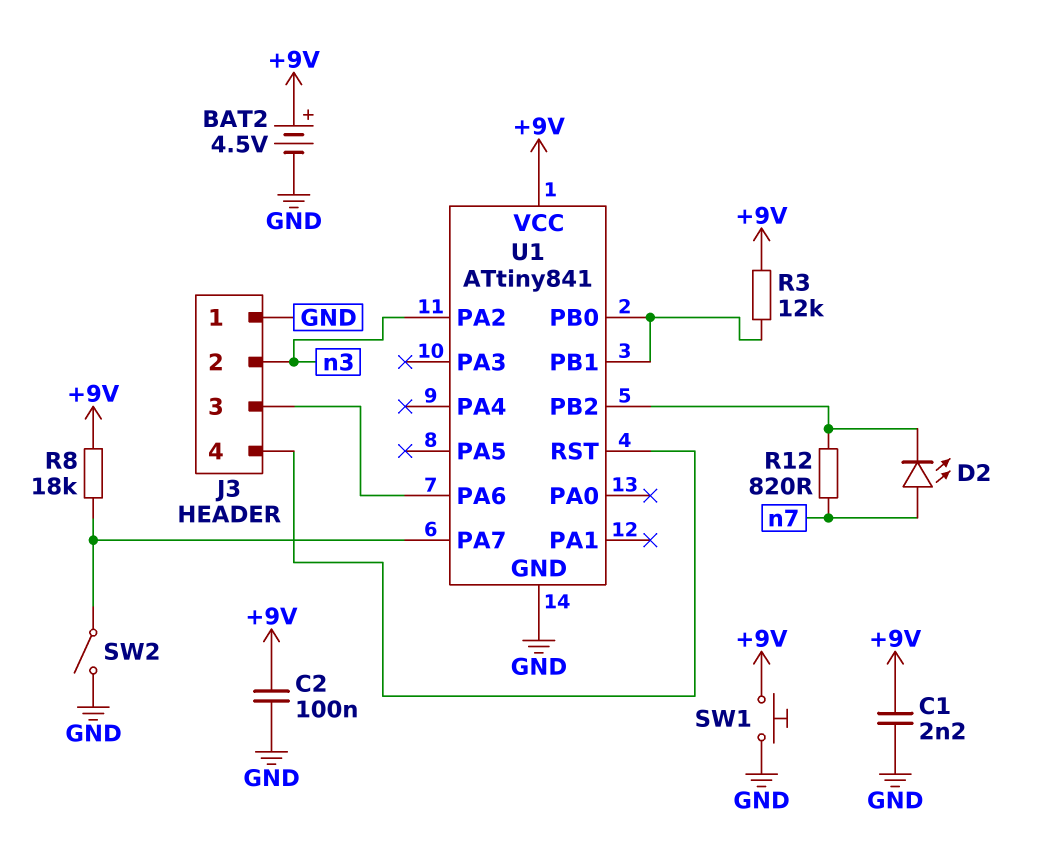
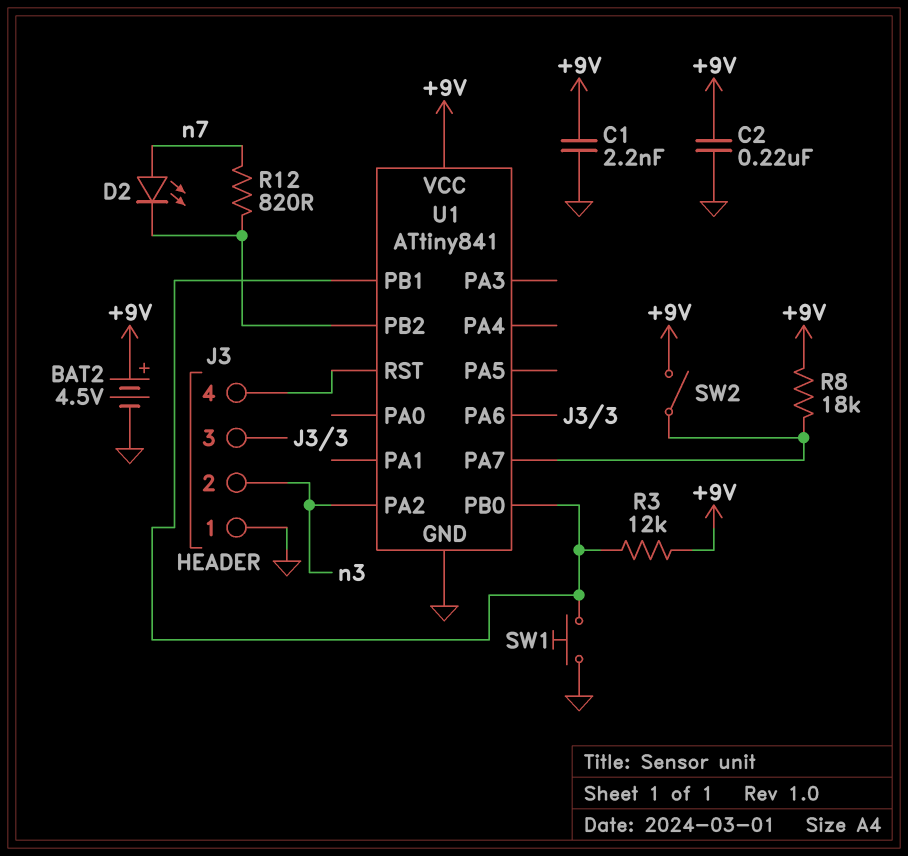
C2: 100nF (+9V, GND) -> 220nF (+9V, GND)
SW1: button (+9V, GND) -> button (GND, U1/PB0)
SW2: switch (GND, U1/PA7) -> switch (+9V, U1/PA7)

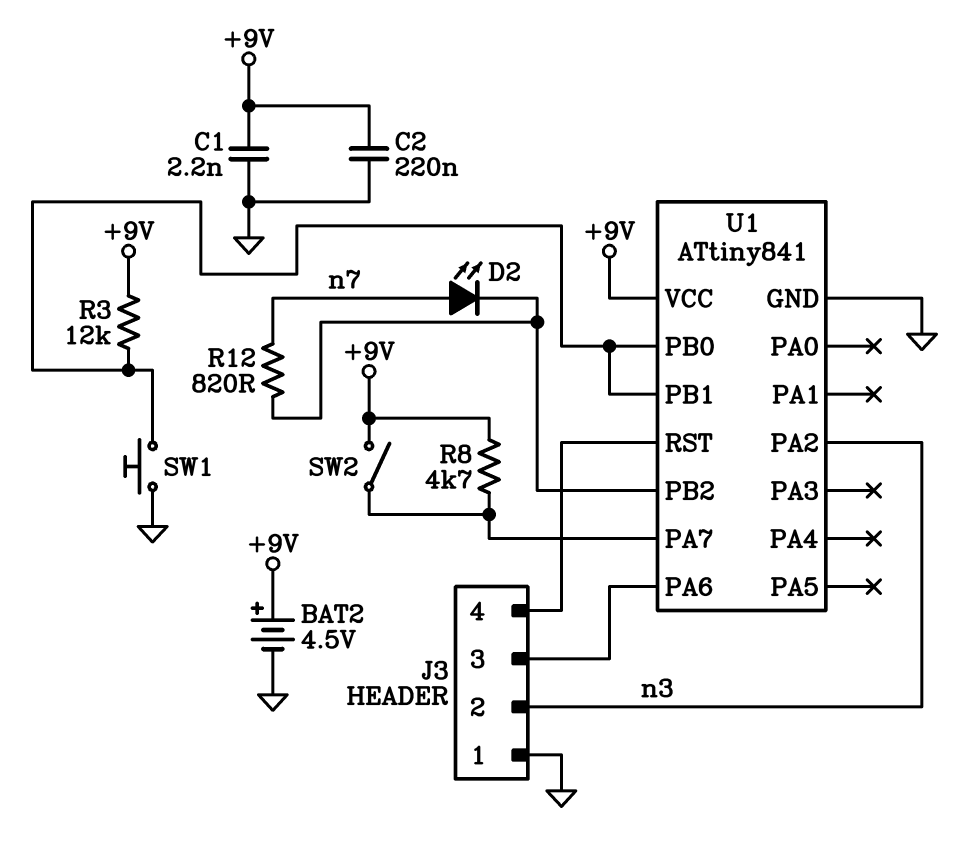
R8: 18k (+9V, U1/PA7) -> 4.7k (+9V, U1/PA7)

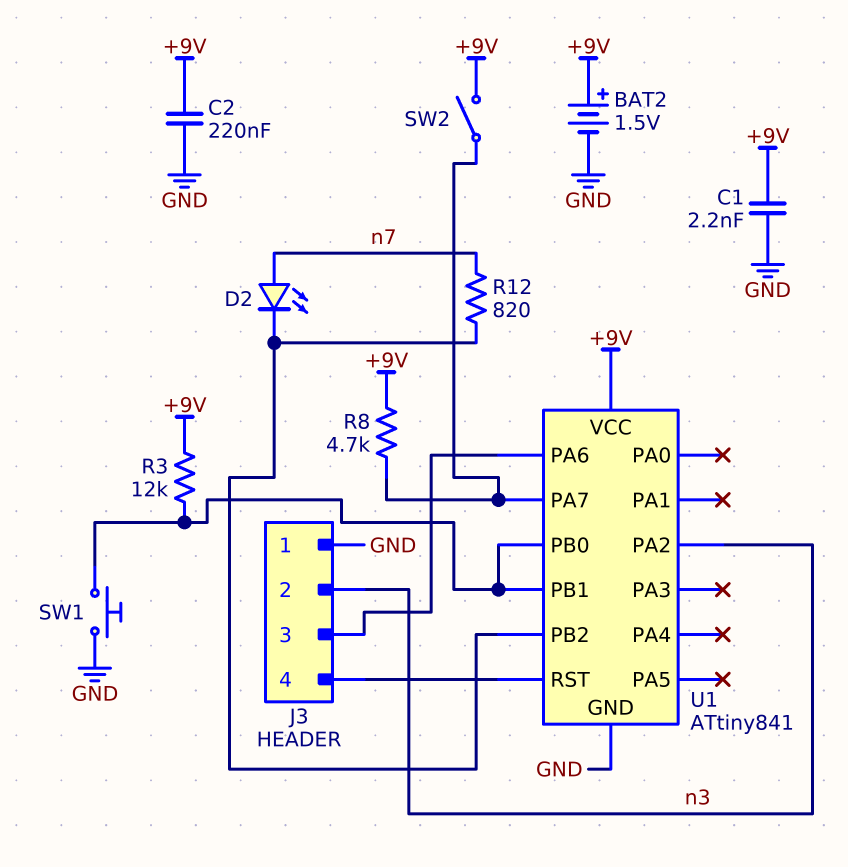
BAT2: 4.5V (plus +9V, minus GND) -> 1.5V (plus +9V, minus GND)

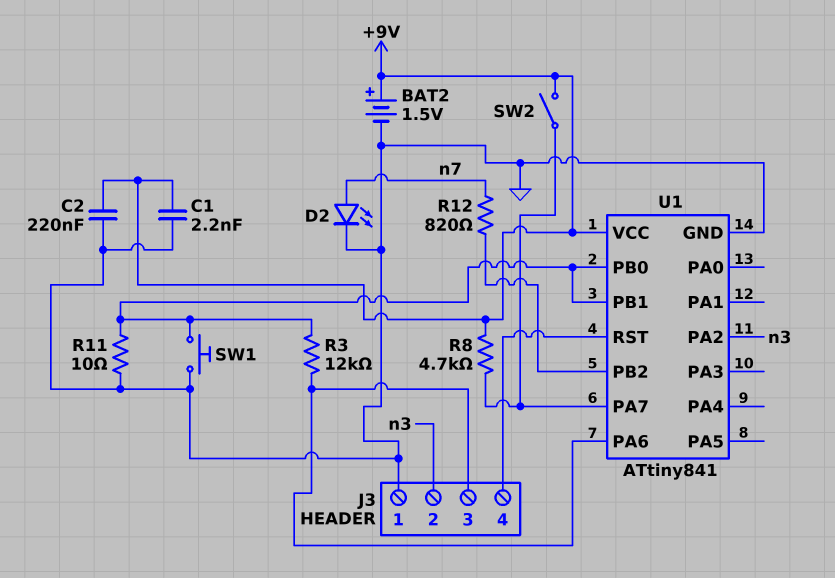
D2: LED (A n7, K U1/PB2) -> LED (A n7, K GND)
R3: 12k (+9V, U1/PB0) -> 12k (J3/3, U1/PB0)
R11: none -> 10 (GND, U1/PB0)

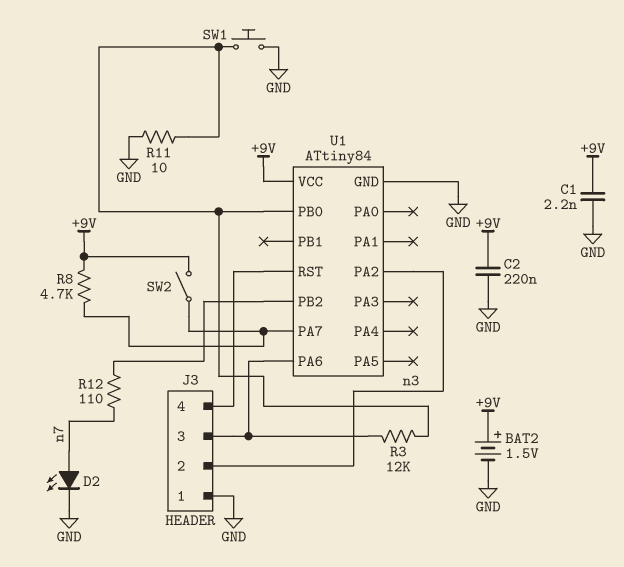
R12: 820 (U1/PB2, n7) -> 110 (U1/PB2, n7)
U1: ATtiny841 -> ATtiny84
U1 pin PB1: U1/PB0 -> none

